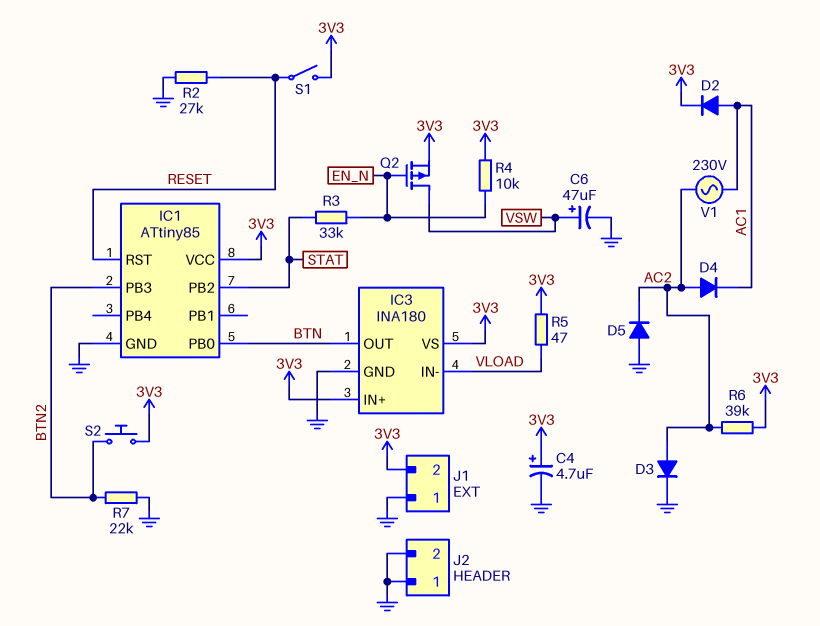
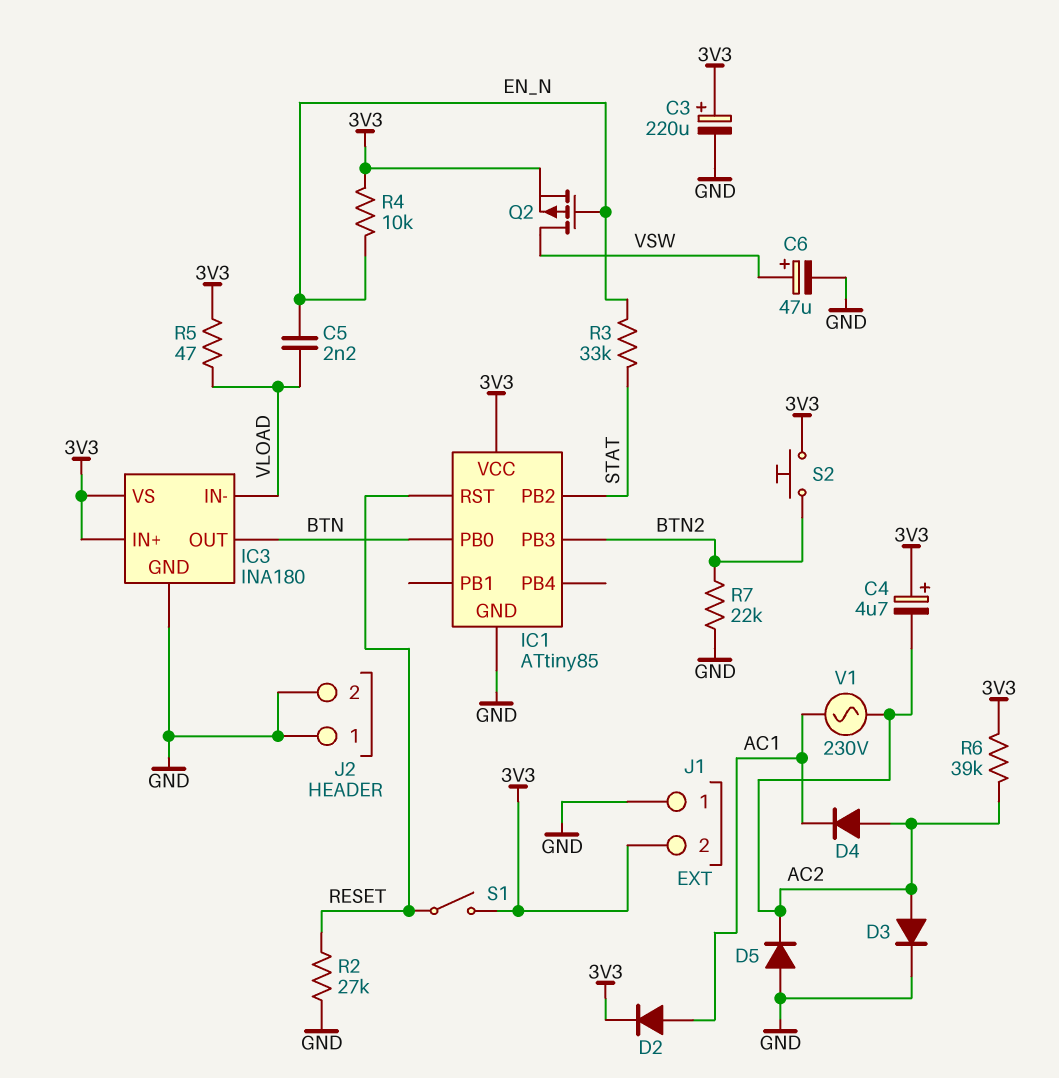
C3: none -> 220uF (plus 3V3, minus GND)
C4: 4.7uF (plus 3V3, minus GND) -> 4.7uF (plus 3V3, minus AC2)
C5: none -> 2.2nF (EN_N, VLOAD)

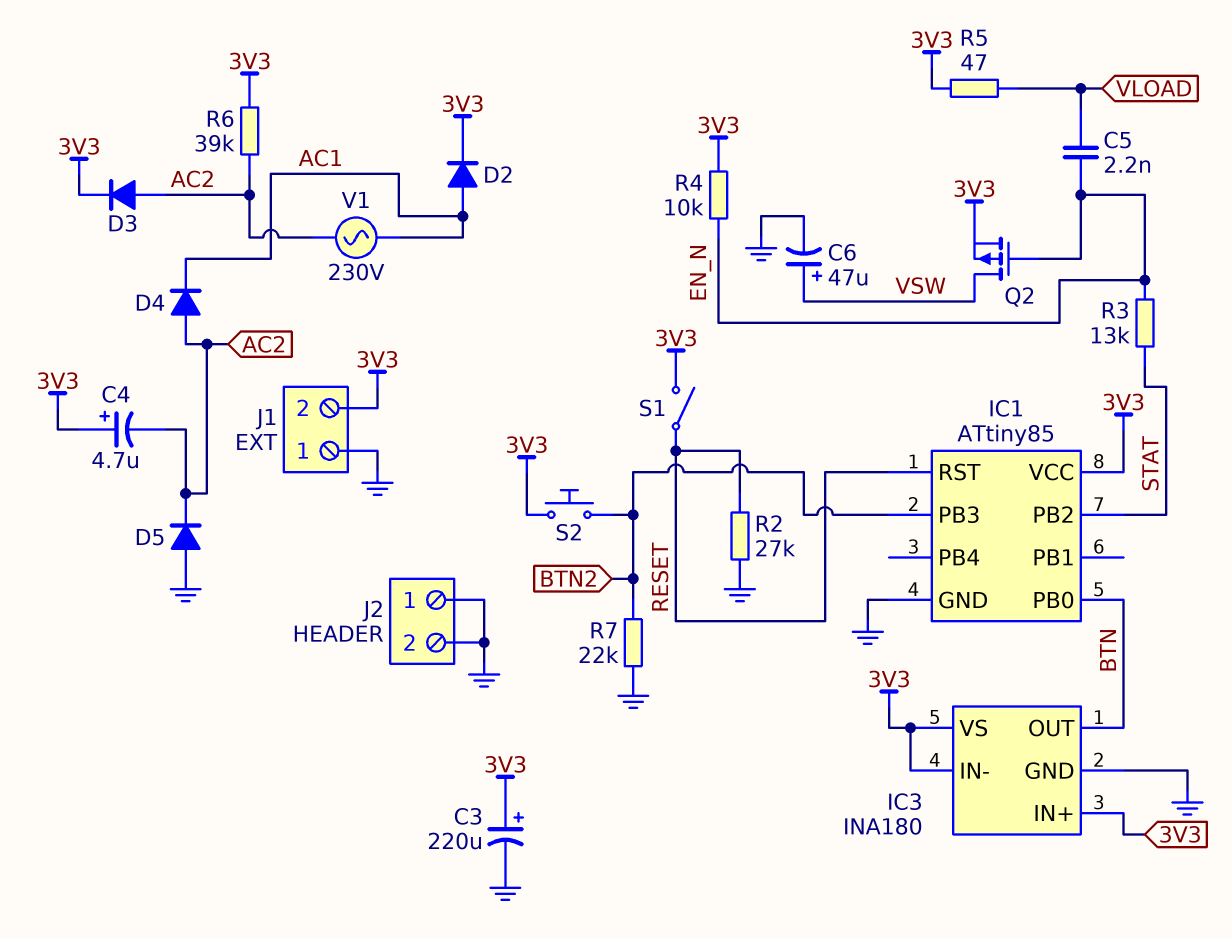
D3: diode (A AC2, K GND) -> diode (A AC2, K 3V3)
IC3 pin IN-: VLOAD -> 3V3
R3: 33k (EN_N, STAT) -> 13k (EN_N, STAT)

